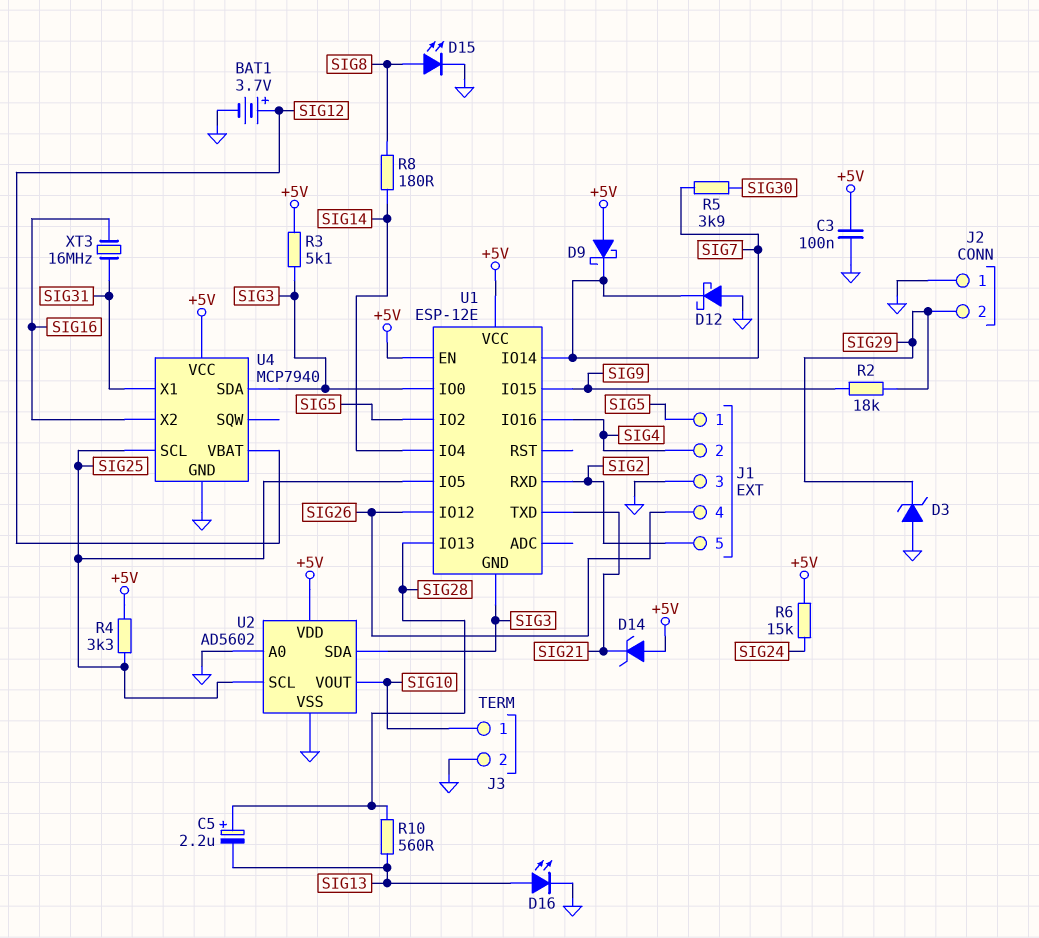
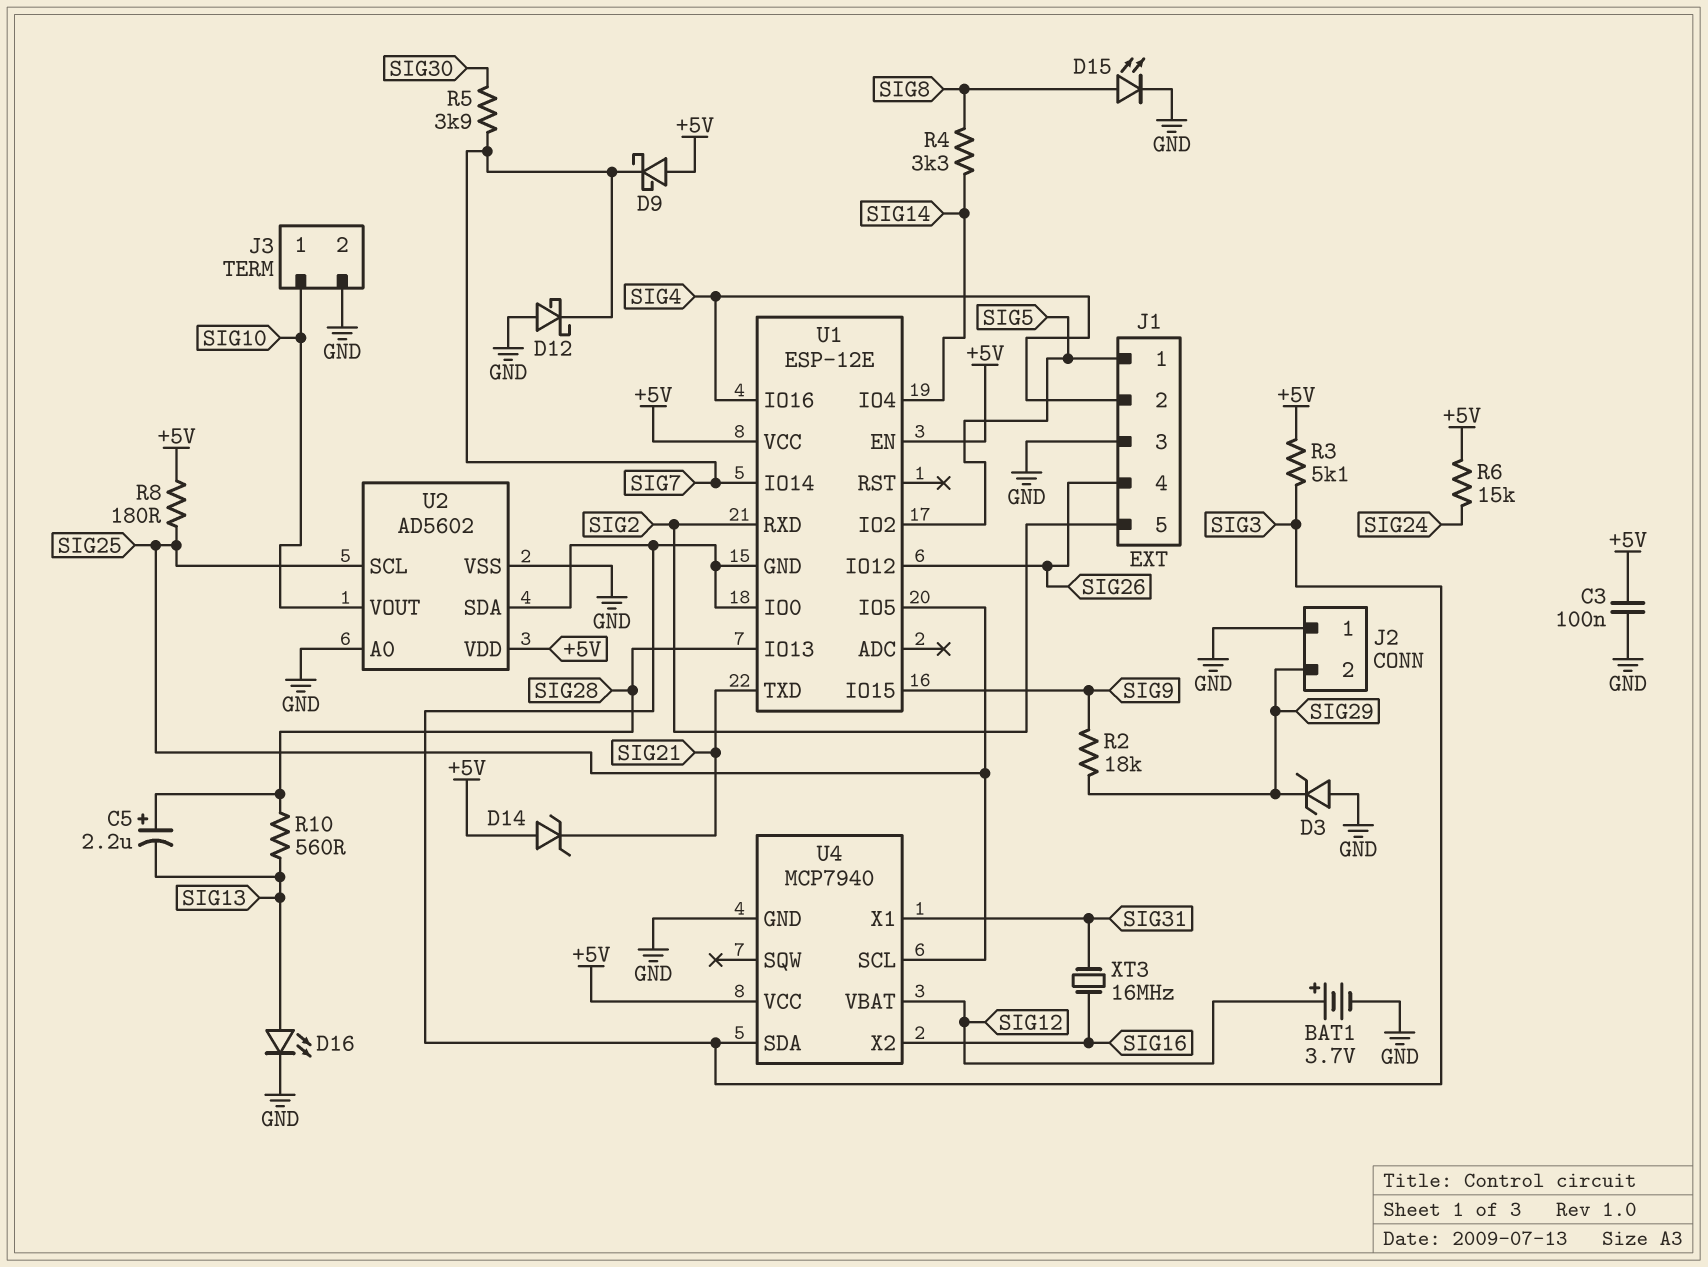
R4: 3.3k (+5V, SIG25) -> 3.3k (SIG8, SIG14)
R8: 180 (SIG8, SIG14) -> 180 (+5V, SIG25)

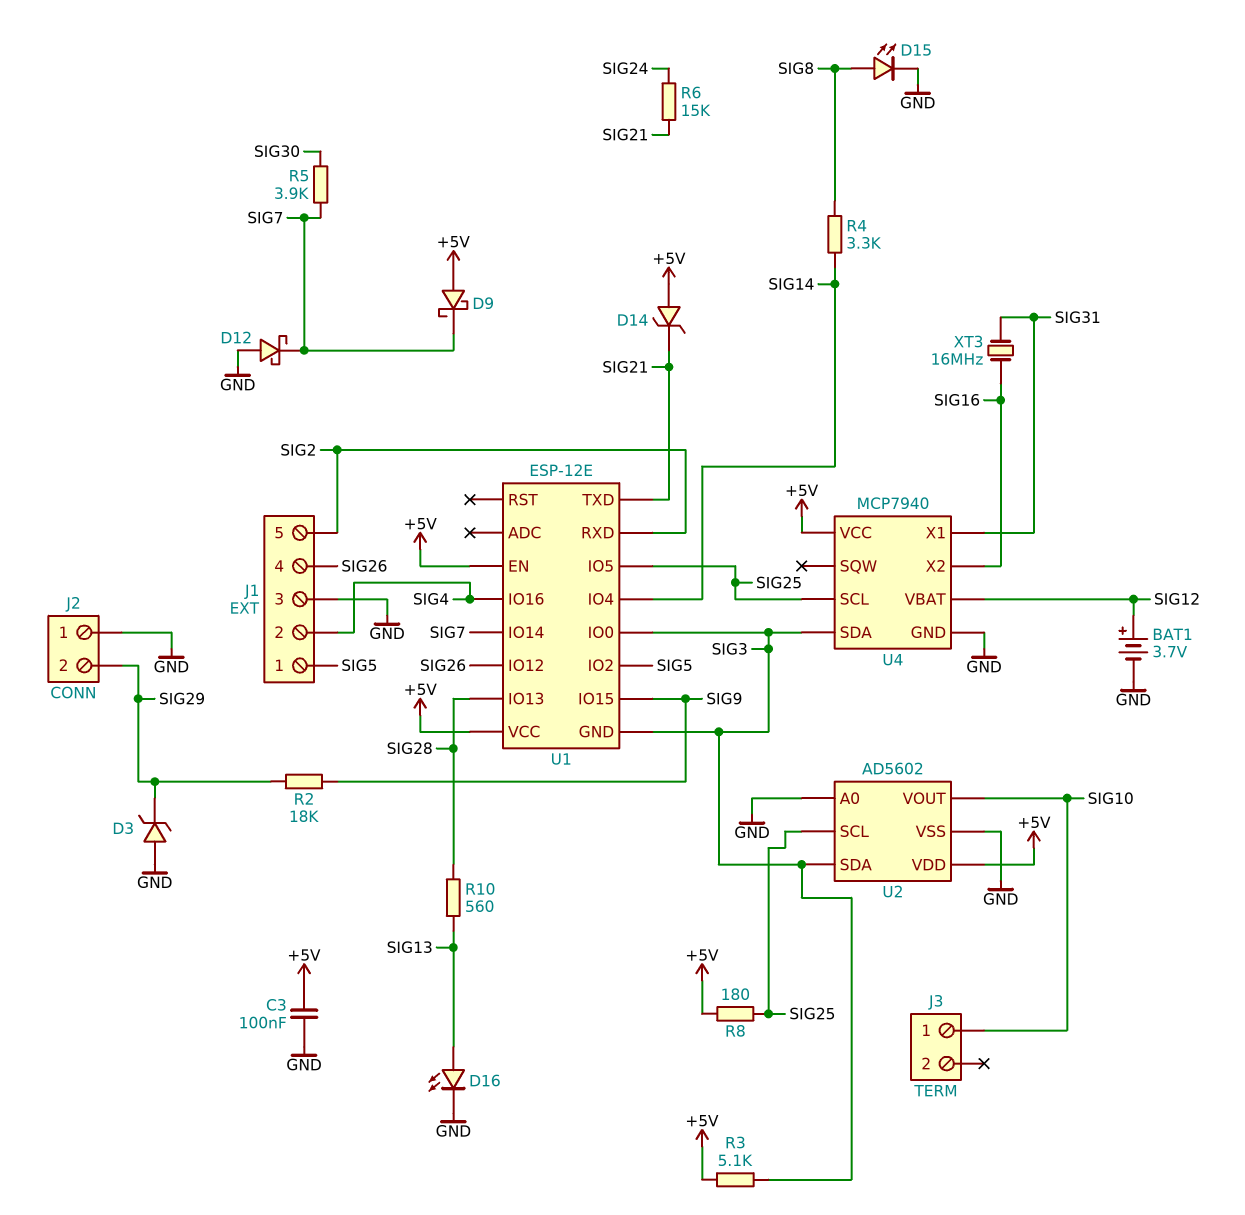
C5: 2.2uF (plus SIG28, minus SIG13) -> none
J3 pin 2: GND -> none
R6: 15k (+5V, SIG24) -> 15k (SIG21, SIG24)

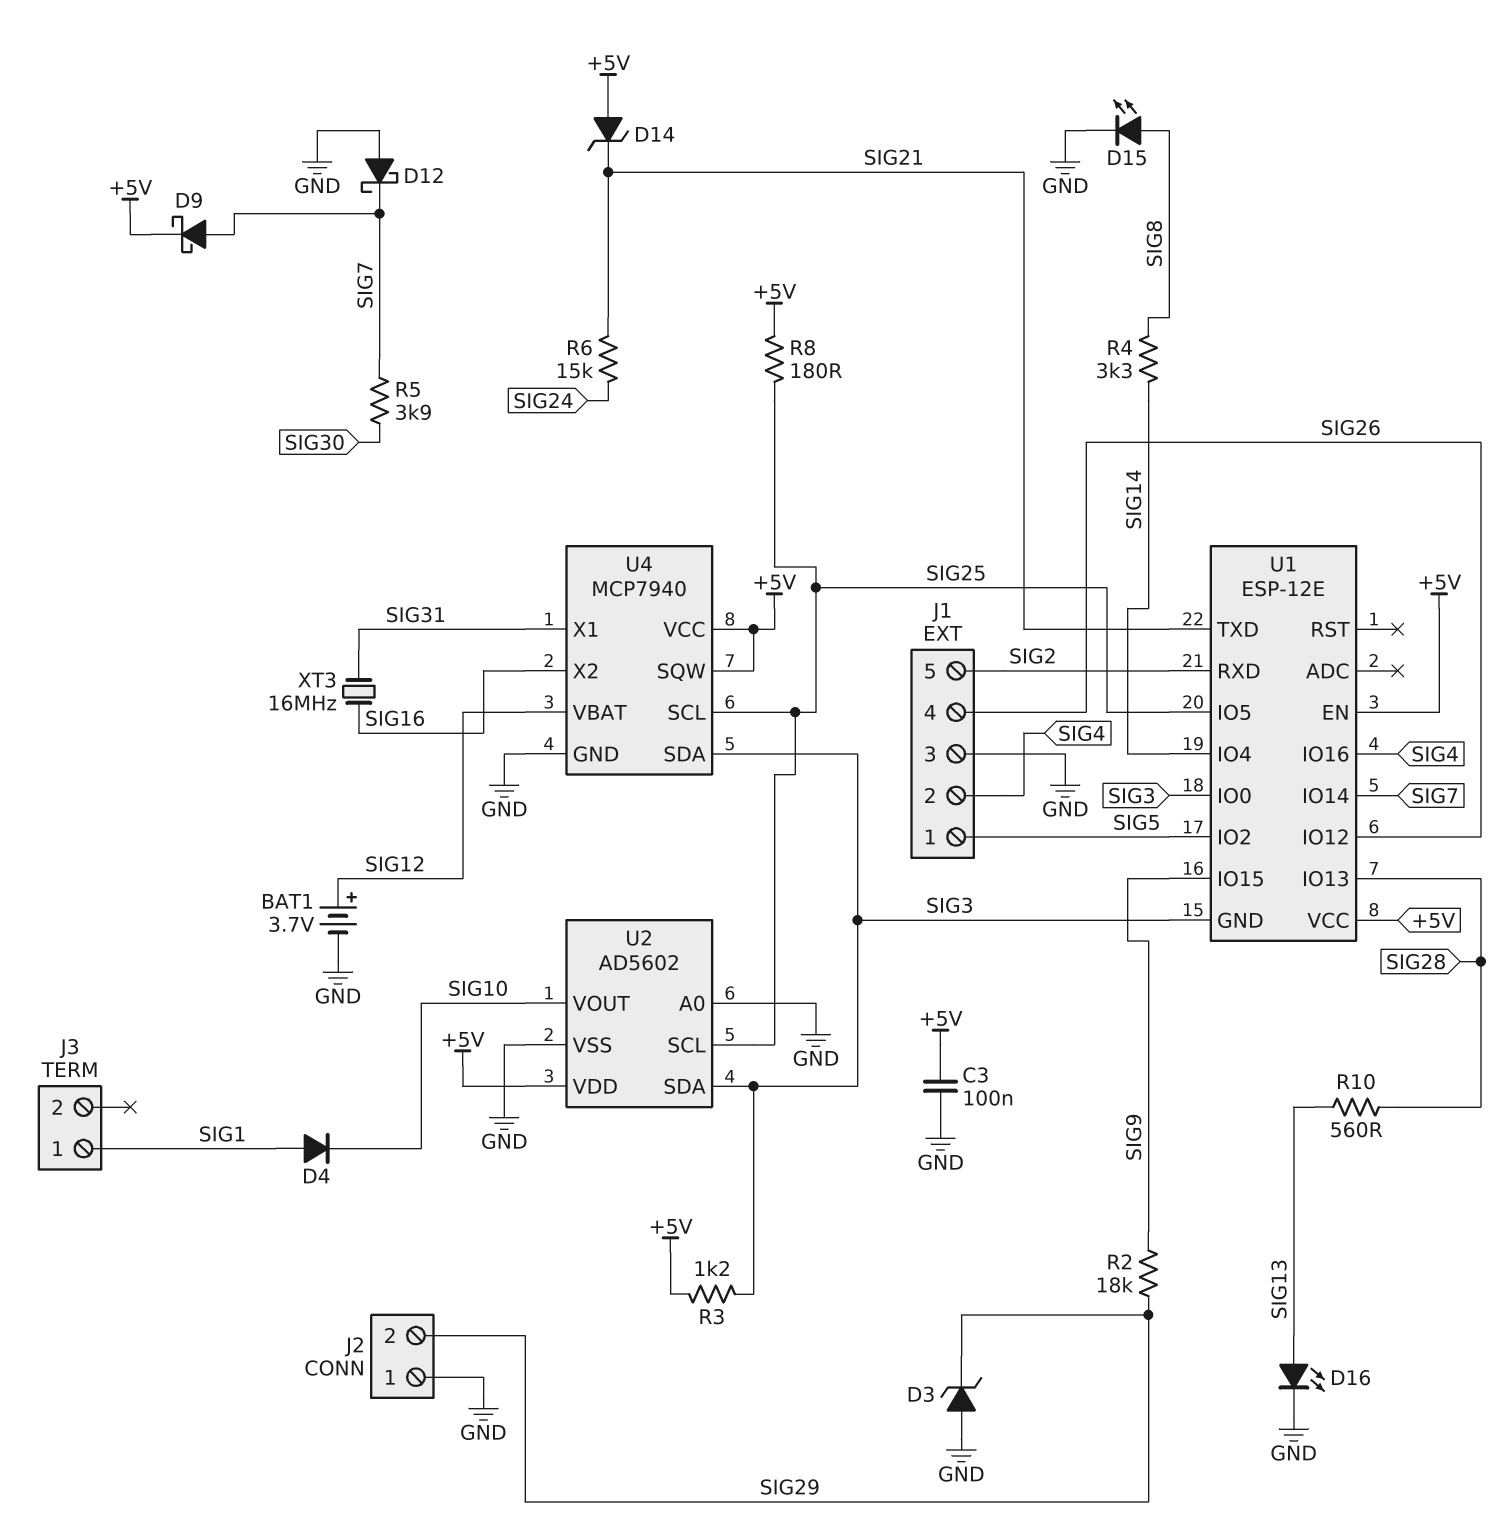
D4: none -> diode (A SIG1, K SIG10)
D9: schottky (A +5V, K SIG7) -> schottky (A SIG7, K +5V)
J3 pin 1: SIG10 -> SIG1
R3: 5.1k (+5V, SIG3) -> 1.2k (+5V, SIG3)
U4 pin SQW: none -> +5V

